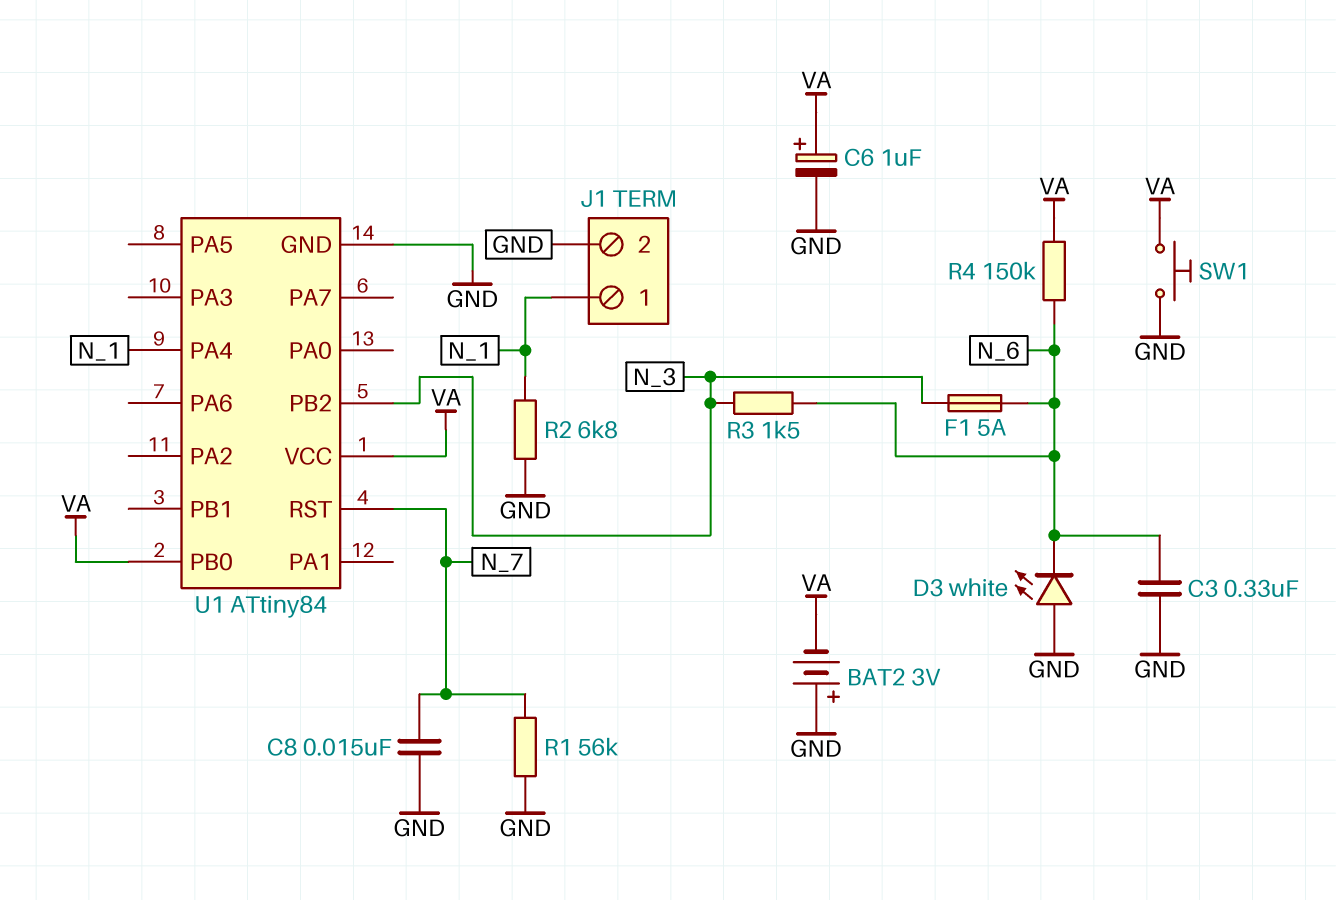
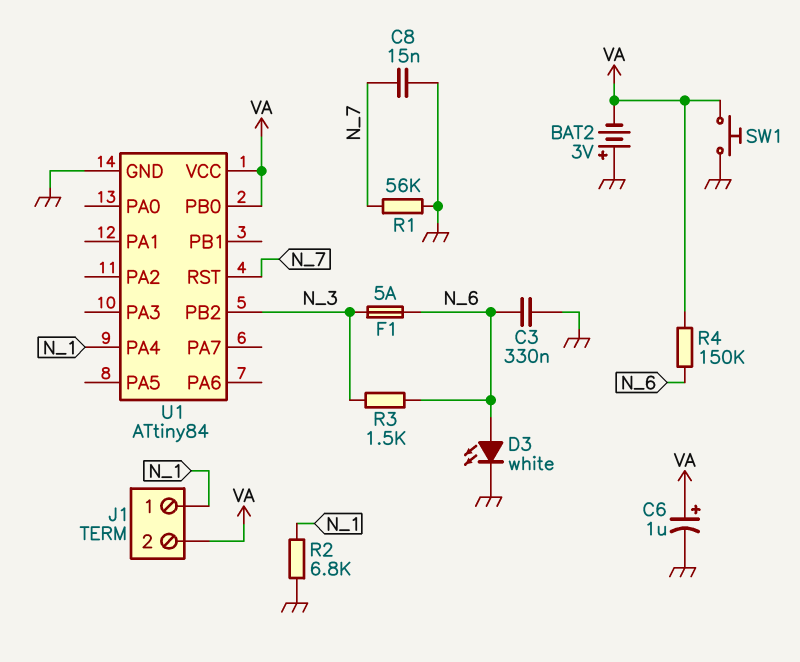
D3: LED white (A GND, K N_6) -> LED white (A N_6, K GND)
J1 pin 2: GND -> VA

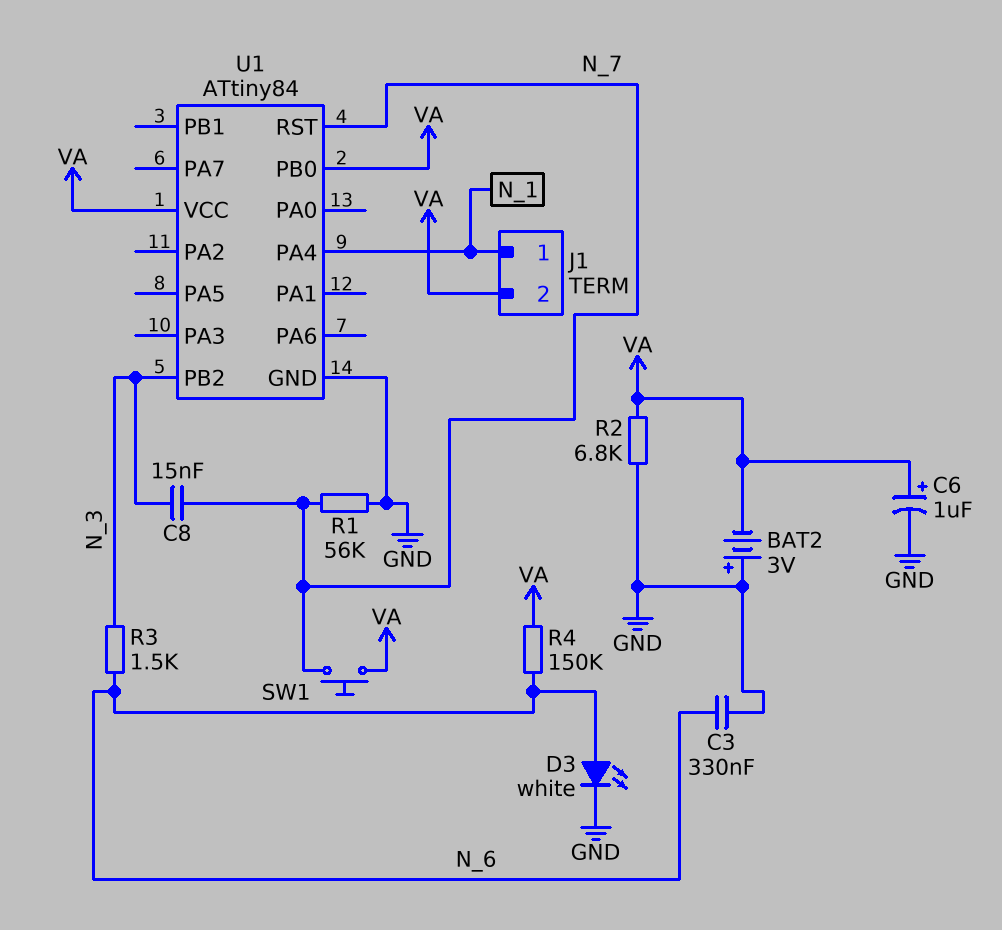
C8: 15nF (GND, N_7) -> 15nF (N_3, N_7)
F1: 5A (N_3, N_6) -> none
R2: 6.8k (GND, N_1) -> 6.8k (GND, VA)
SW1: button (GND, VA) -> button (N_7, VA)

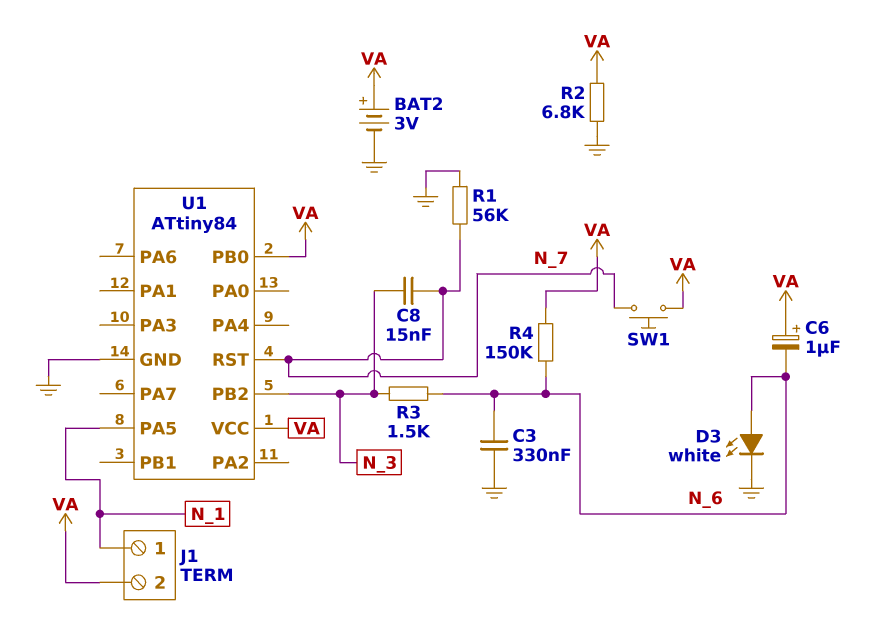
BAT2: 3V (plus GND, minus VA) -> 3V (plus VA, minus GND)
C6: 1uF (plus VA, minus GND) -> 1uF (plus VA, minus N_6)
U1 pin PA4: N_1 -> none
U1 pin PA5: none -> N_1

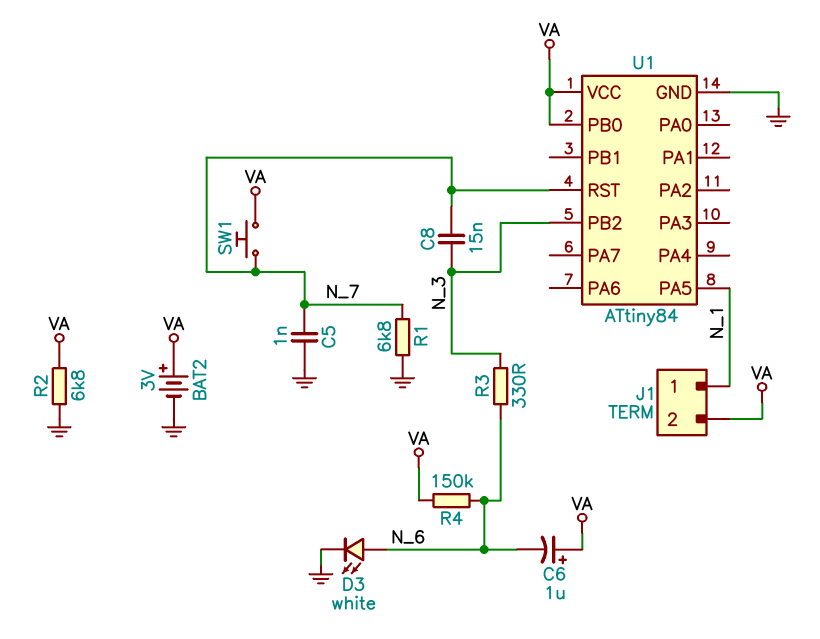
C3: 330nF (GND, N_6) -> none
C5: none -> 1nF (GND, N_7)
R1: 56k (GND, N_7) -> 6.8k (GND, N_7)
R3: 1.5k (N_3, N_6) -> 330 (N_3, N_6)

